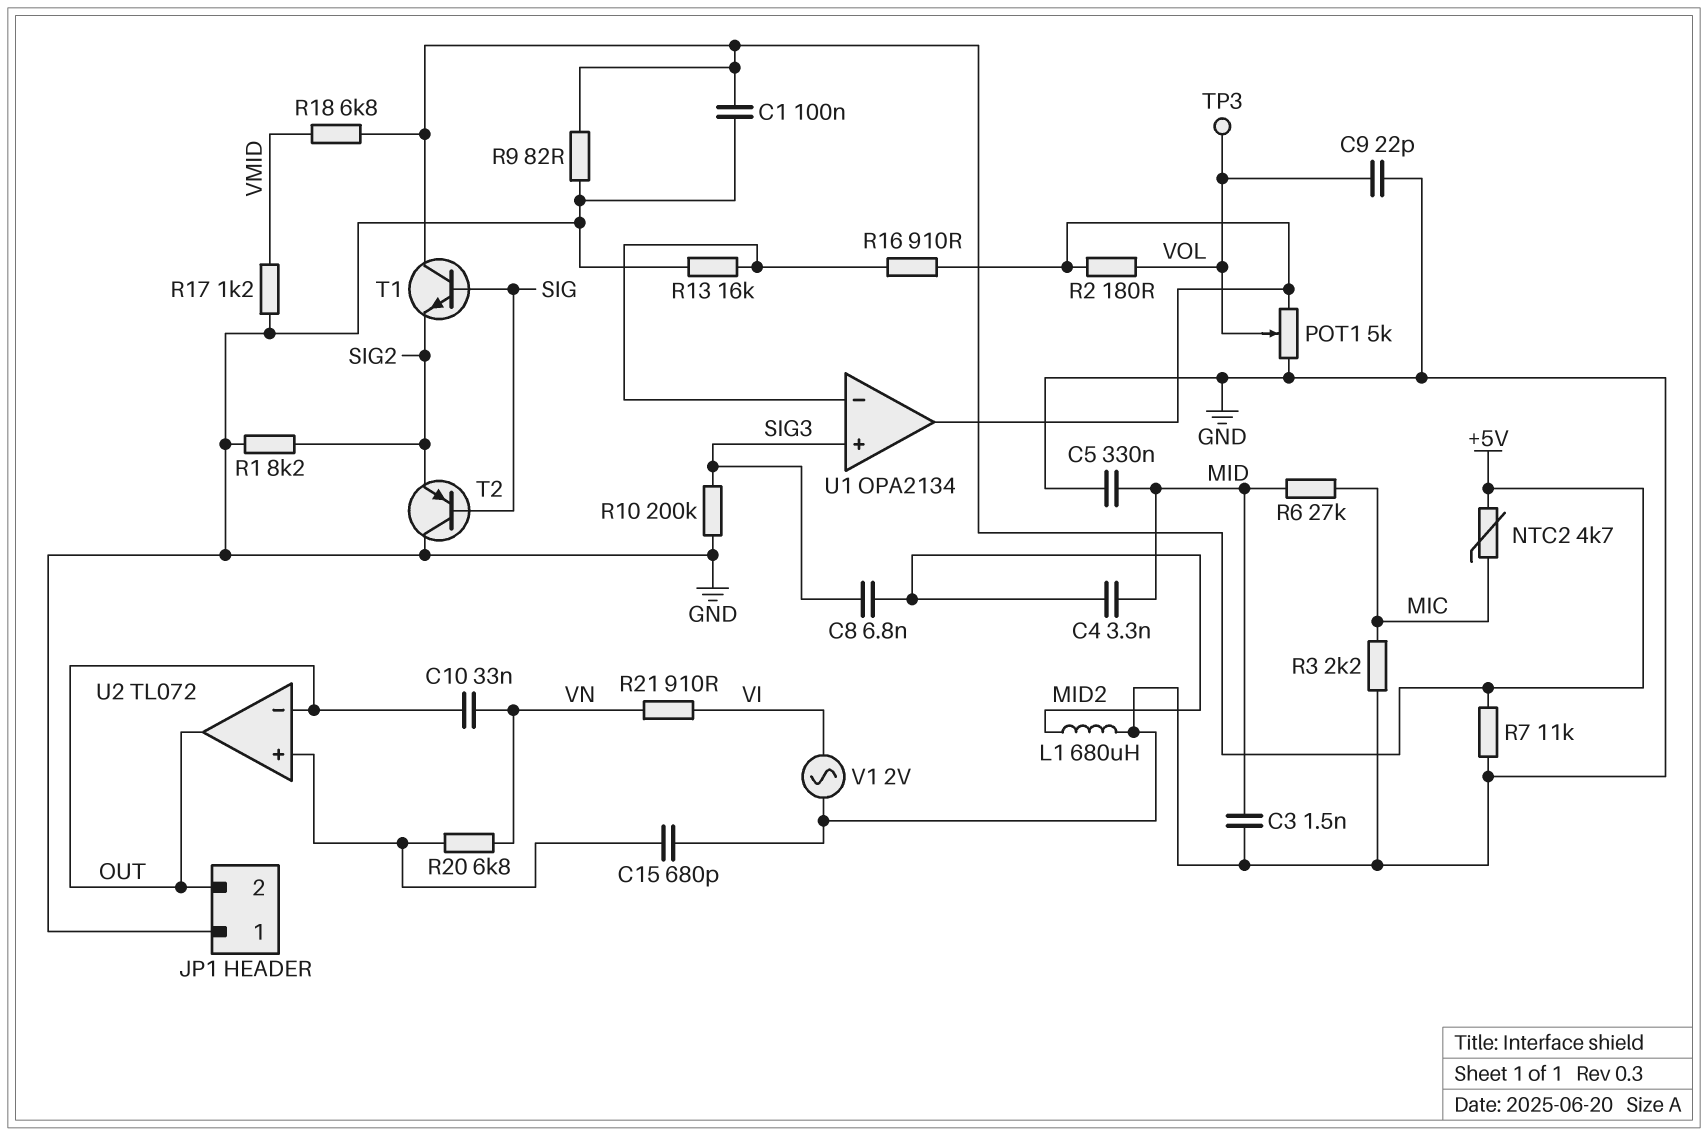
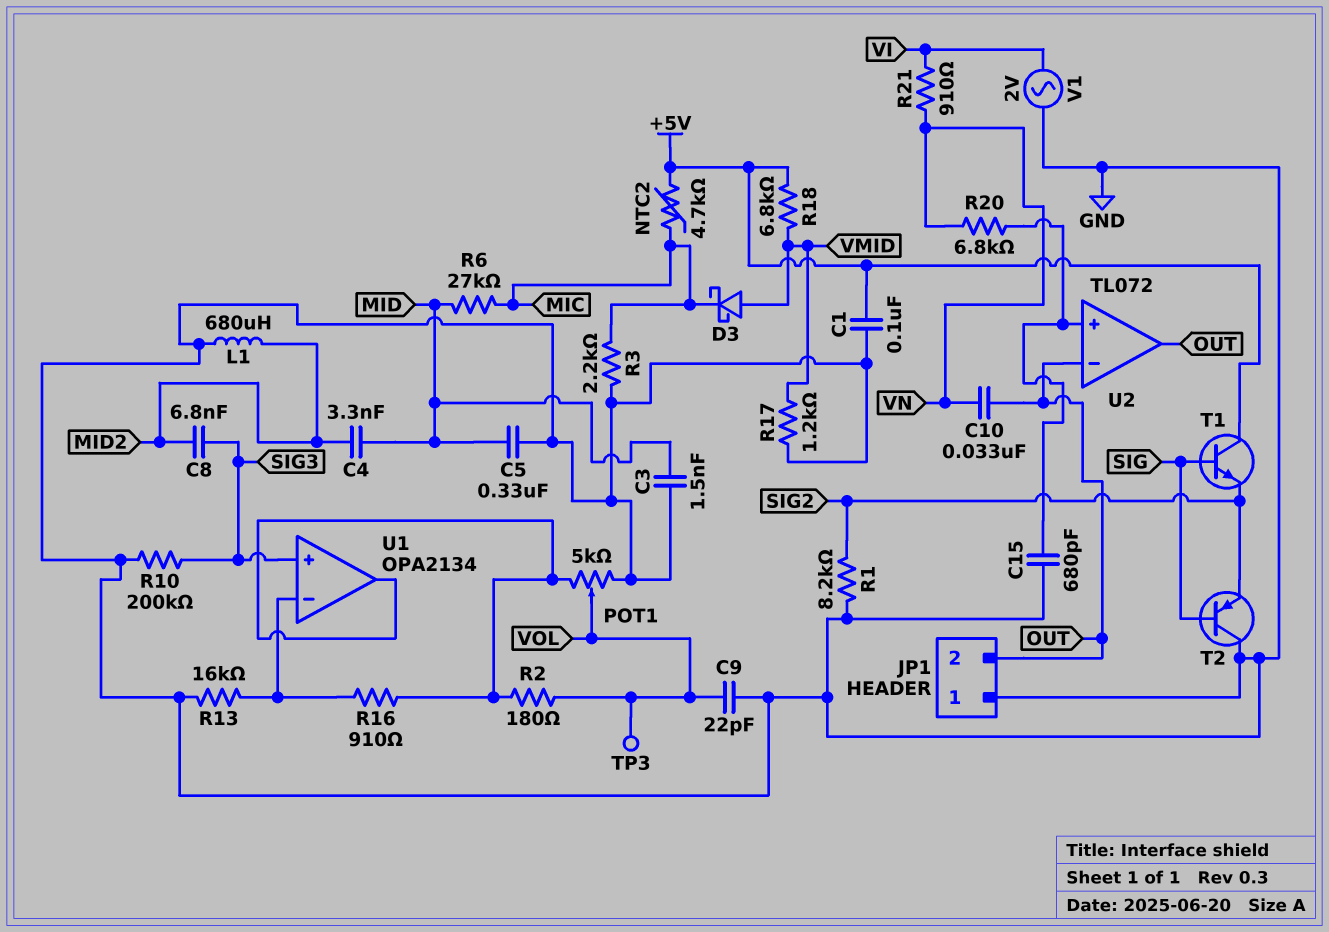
D3: none -> schottky (A VMID, K MIC)
R7: 11k (+5V, GND) -> none
R9: 82 (+5V, GND) -> none

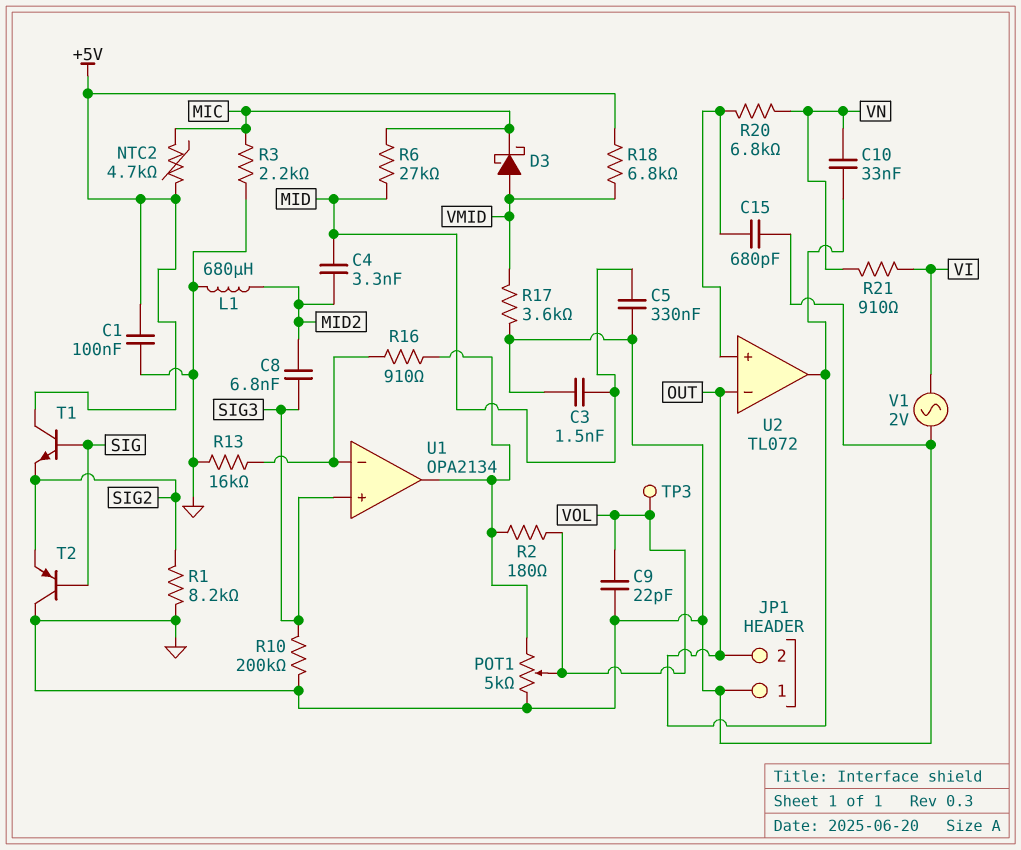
R17: 1.2k (GND, VMID) -> 3.6k (GND, VMID)

